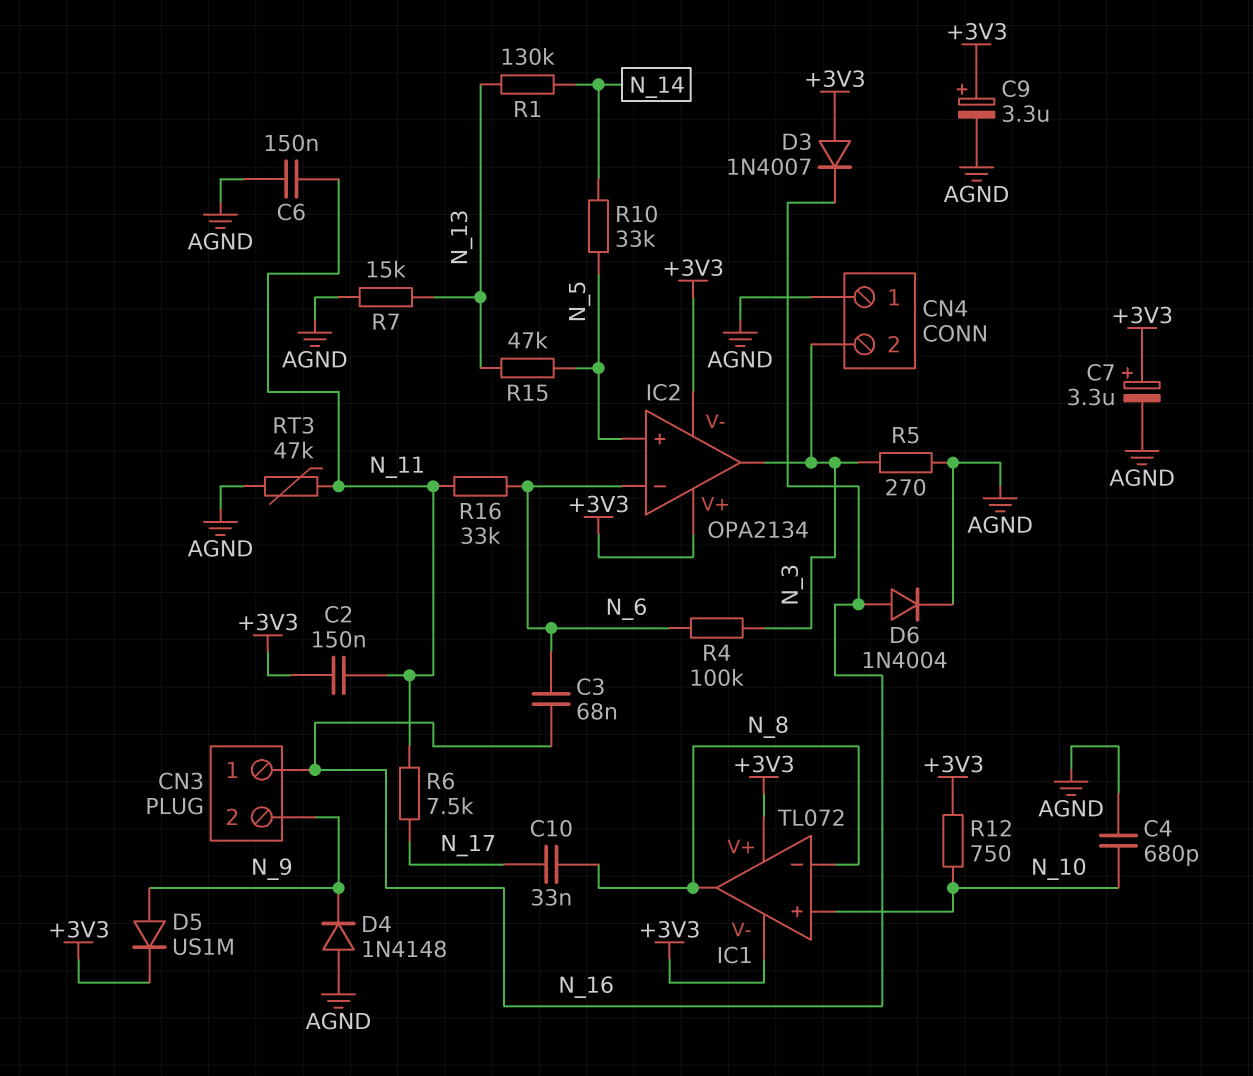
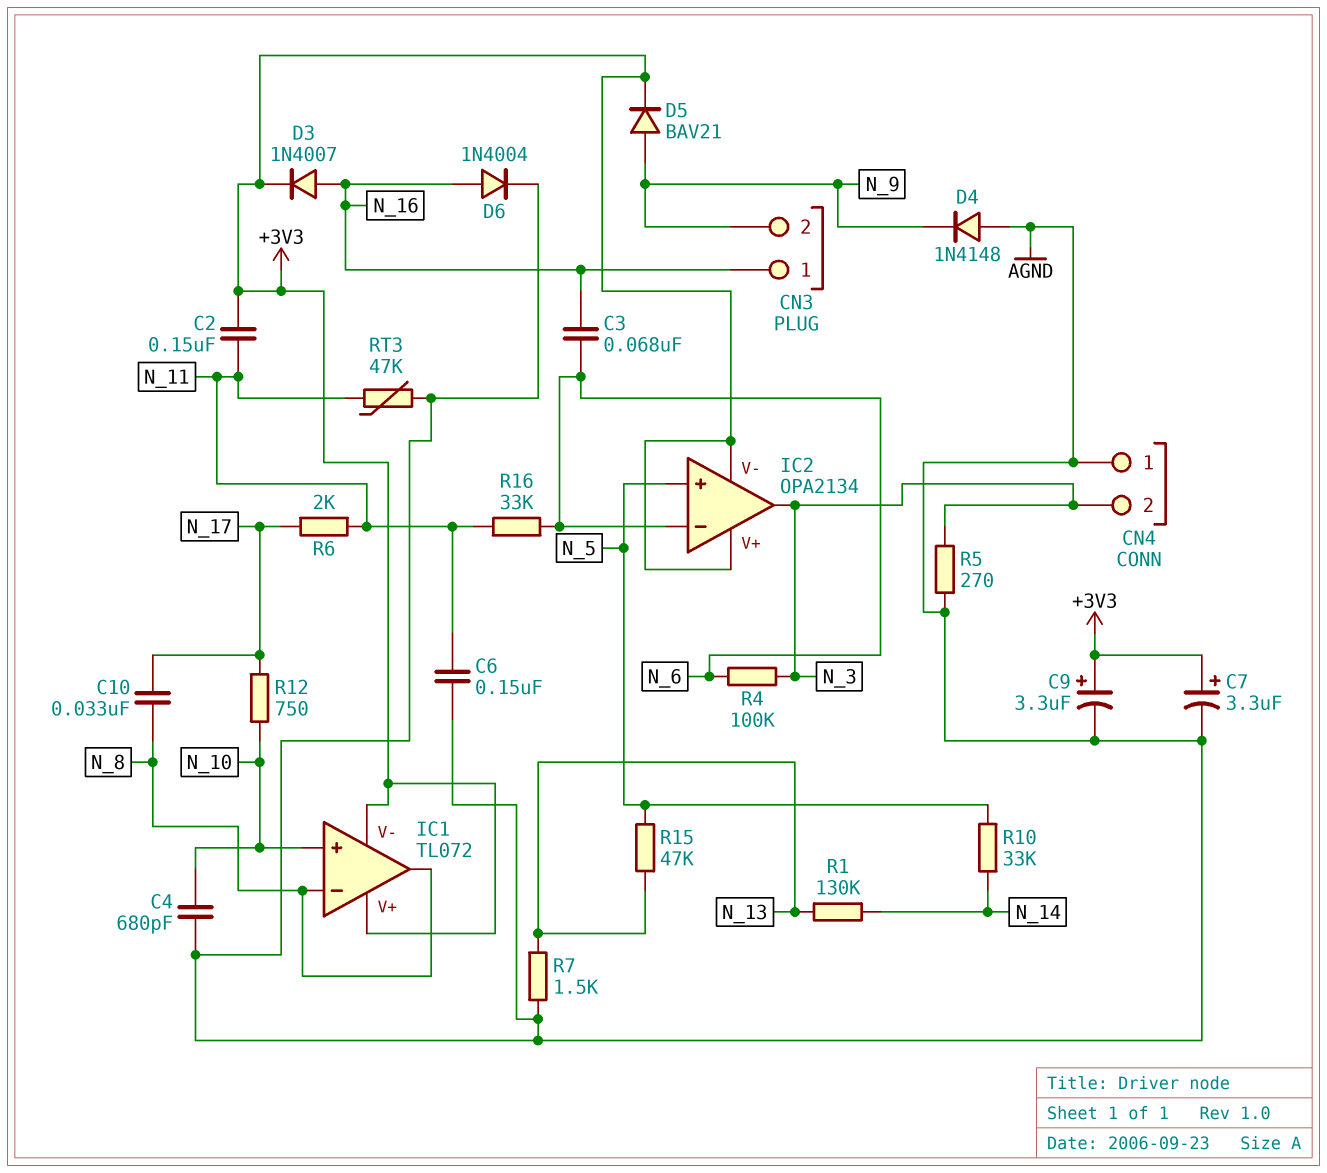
D3: diode 1N4007 (A +3V3, K N_16) -> diode 1N4007 (A N_16, K +3V3)
D5: diode US1M (A N_9, K +3V3) -> diode BAV21 (A N_9, K +3V3)
R6: 7.5k (N_11, N_17) -> 2k (N_11, N_17)
R7: 15k (AGND, N_13) -> 1.5k (AGND, N_13)
R12: 750 (+3V3, N_10) -> 750 (N_10, N_17)

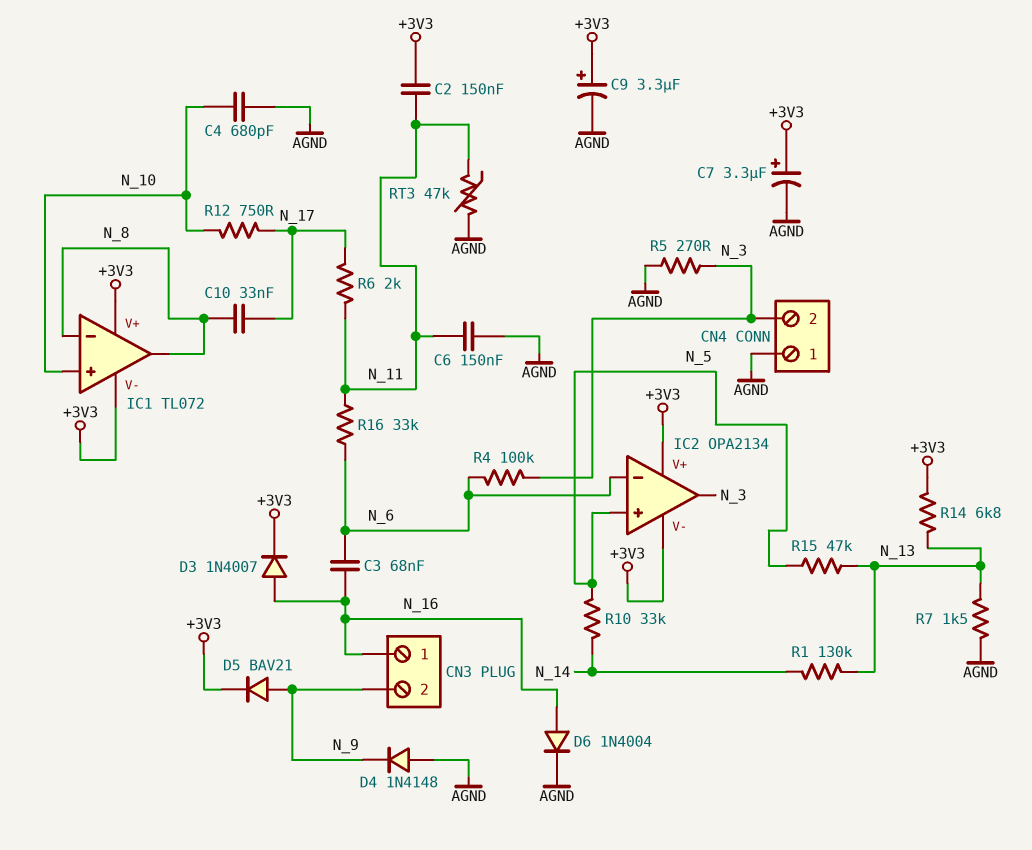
R14: none -> 6.8k (+3V3, N_13)

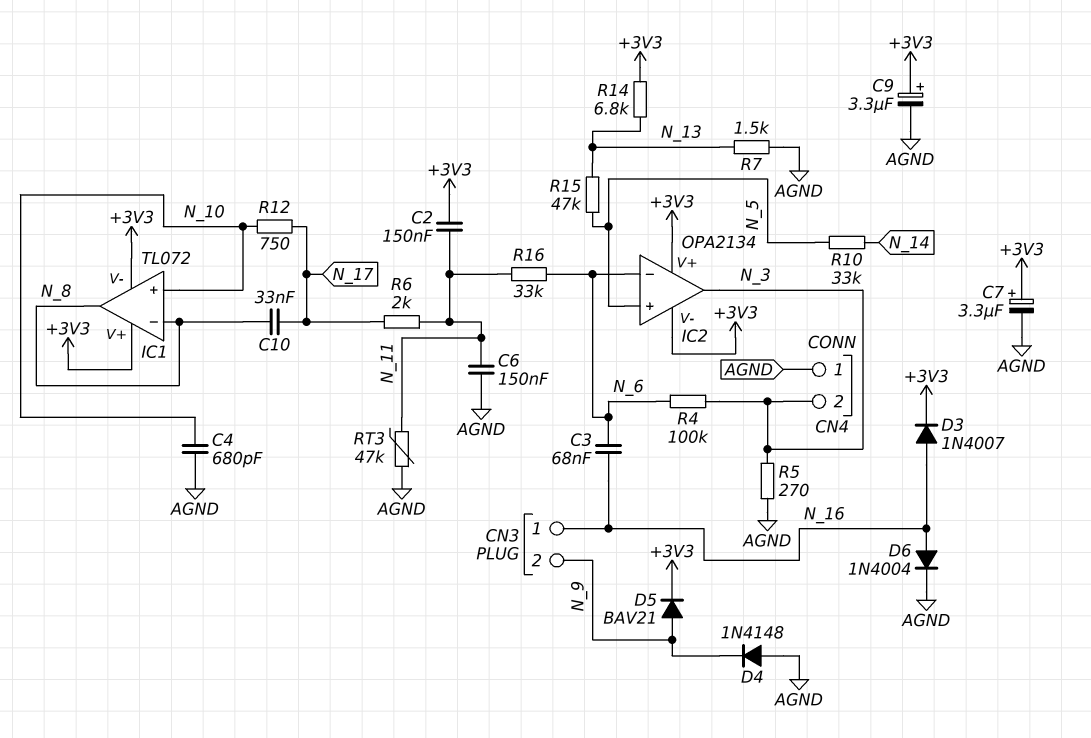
R1: 130k (N_13, N_14) -> none

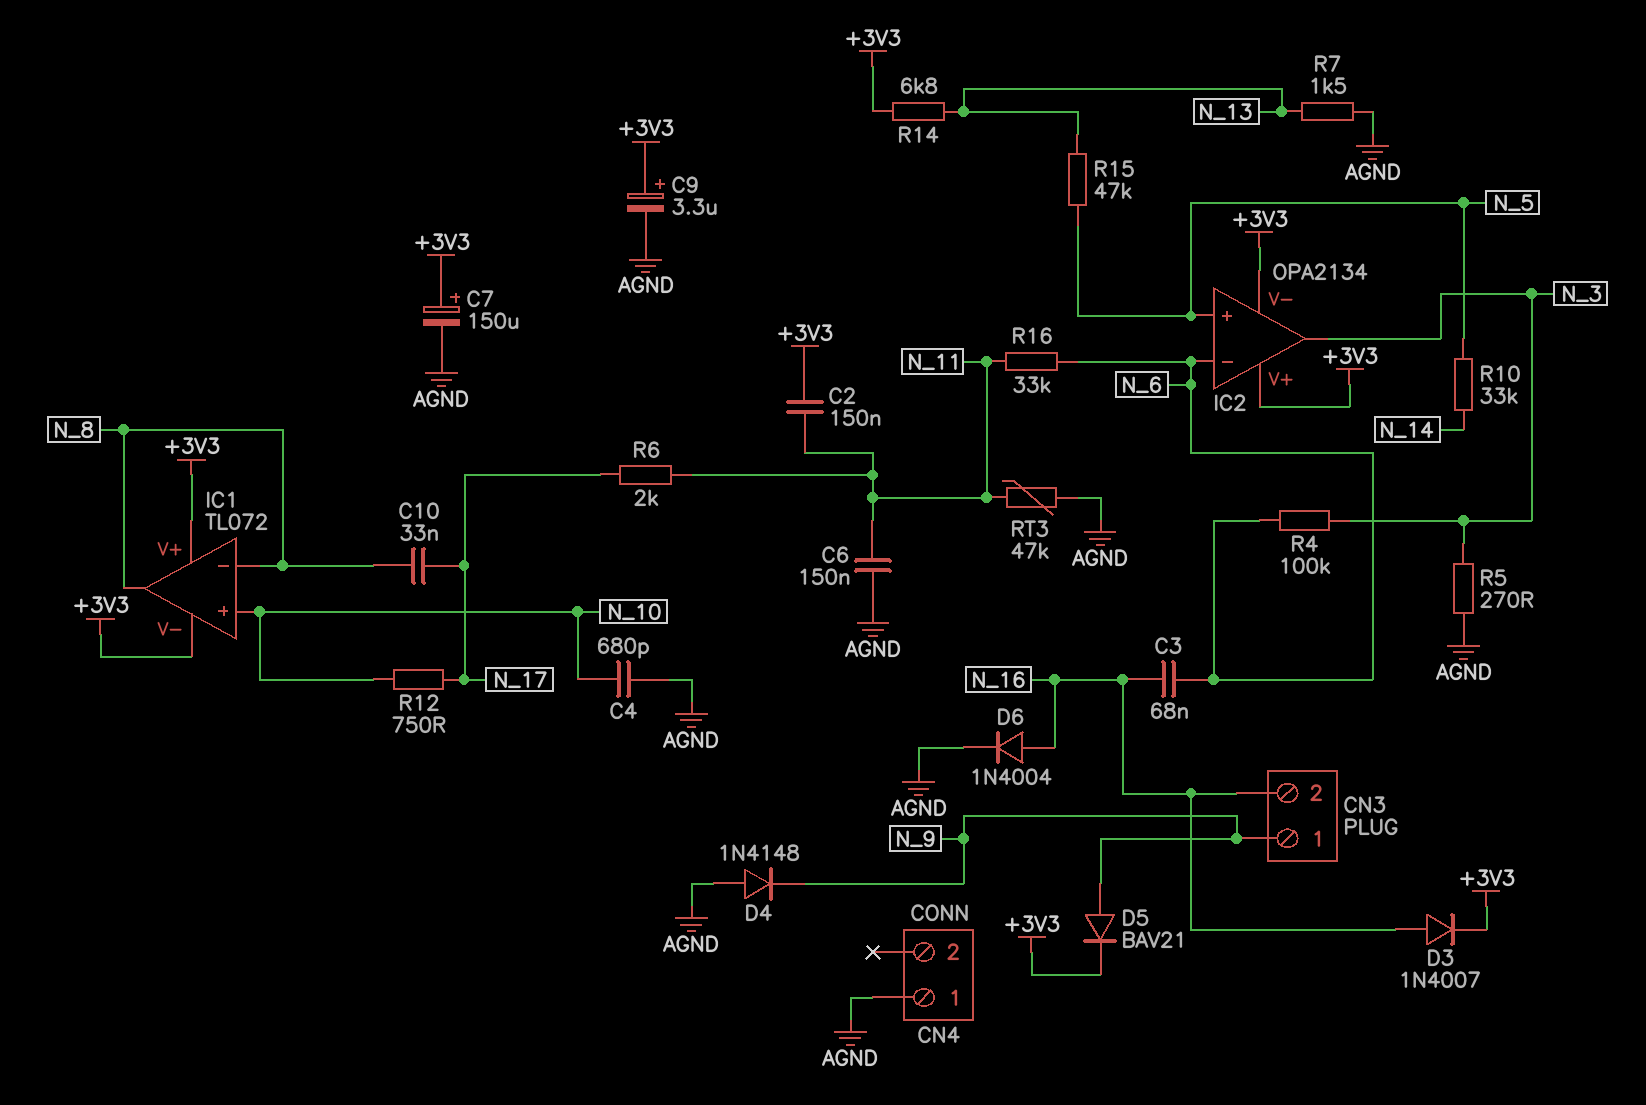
C7: 3.3uF (plus +3V3, minus AGND) -> 150uF (plus +3V3, minus AGND)
CN3 pin 1: N_16 -> N_9
CN3 pin 2: N_9 -> N_16
CN4 pin 2: N_3 -> none

